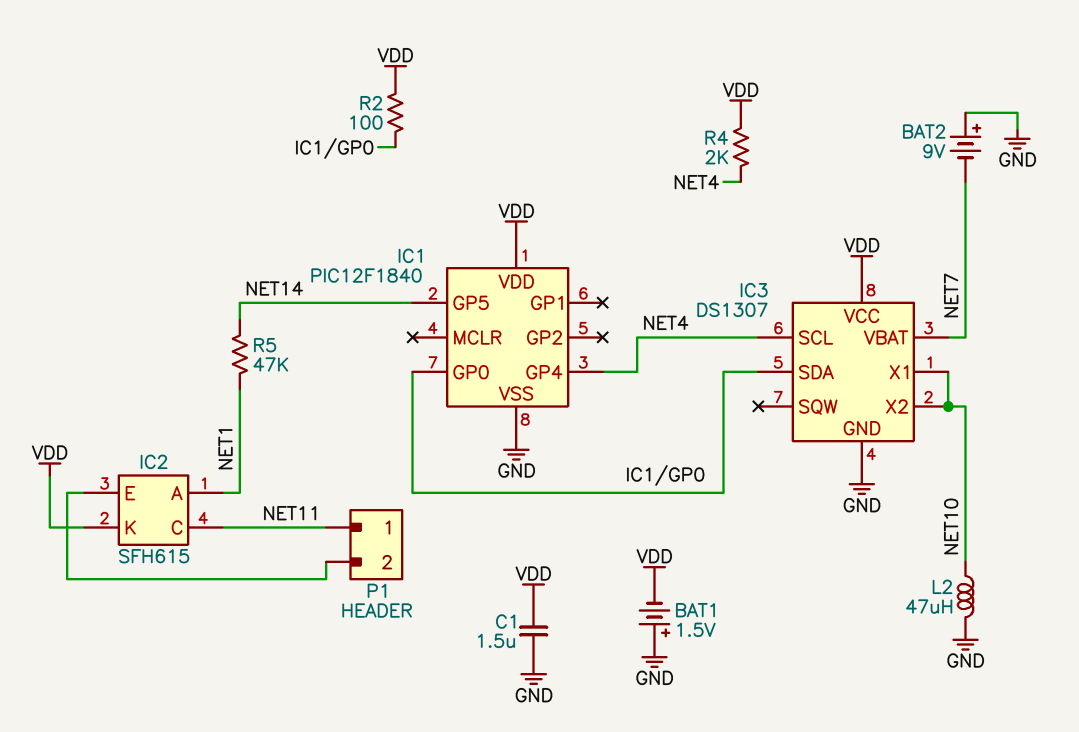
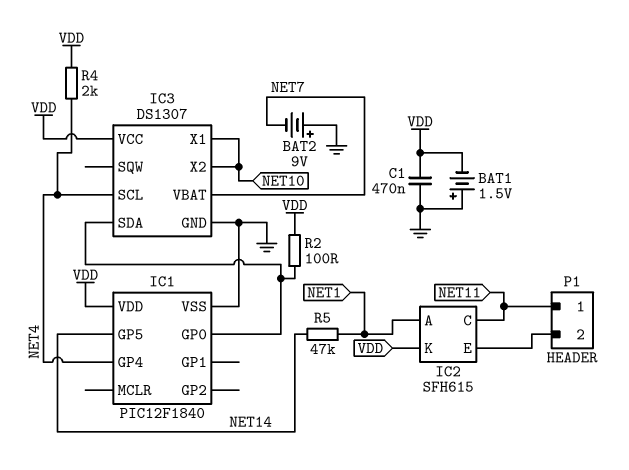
C1: 1.5uF (GND, VDD) -> 470nF (GND, VDD)
L2: 47uH (GND, NET10) -> none

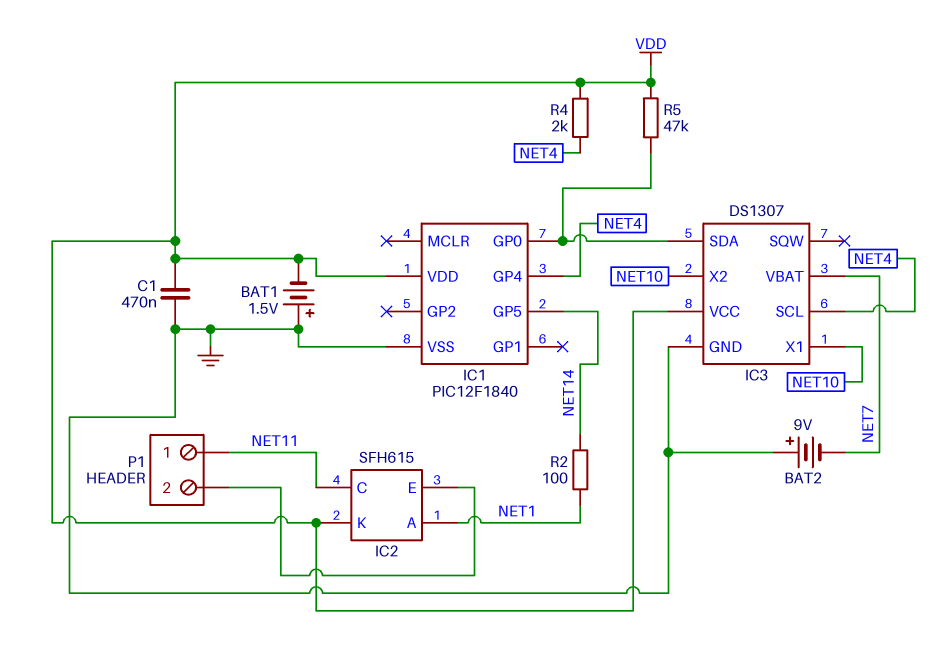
R2: 100 (IC1/GP0, VDD) -> 100 (NET1, NET14)
R5: 47k (NET1, NET14) -> 47k (IC1/GP0, VDD)

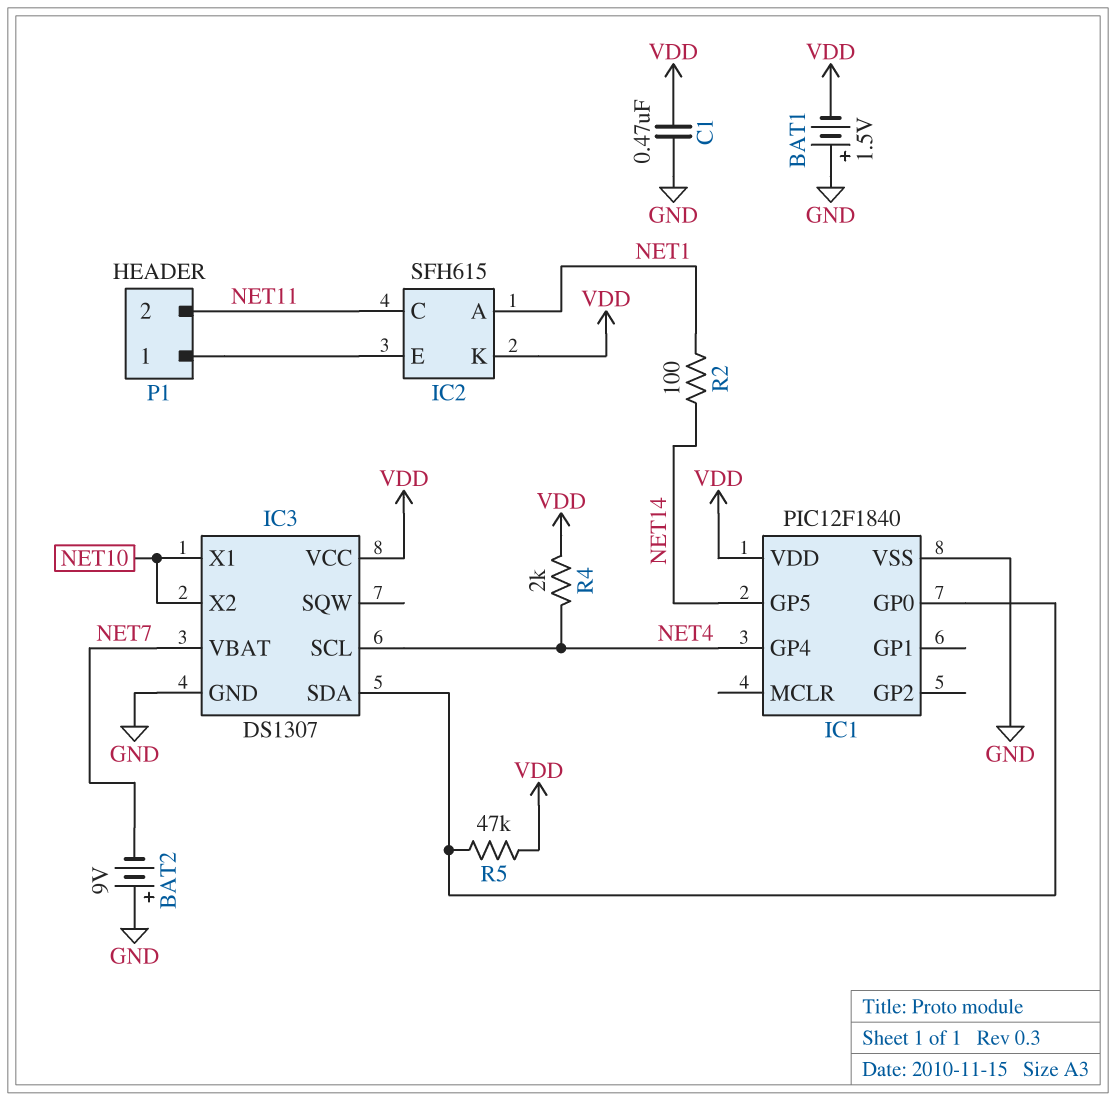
P1 pin 1: NET11 -> IC2/E
P1 pin 2: IC2/E -> NET11

